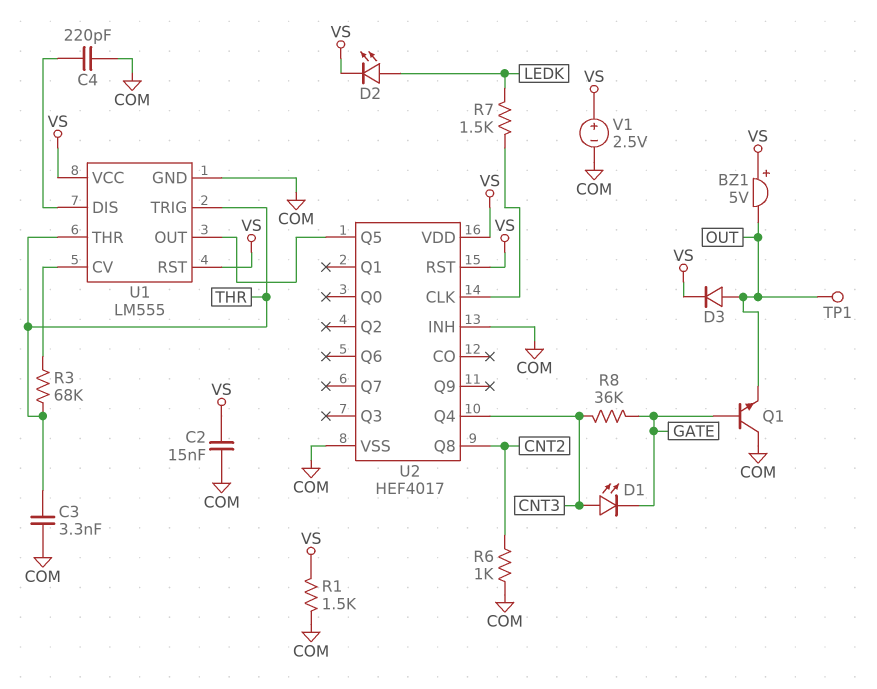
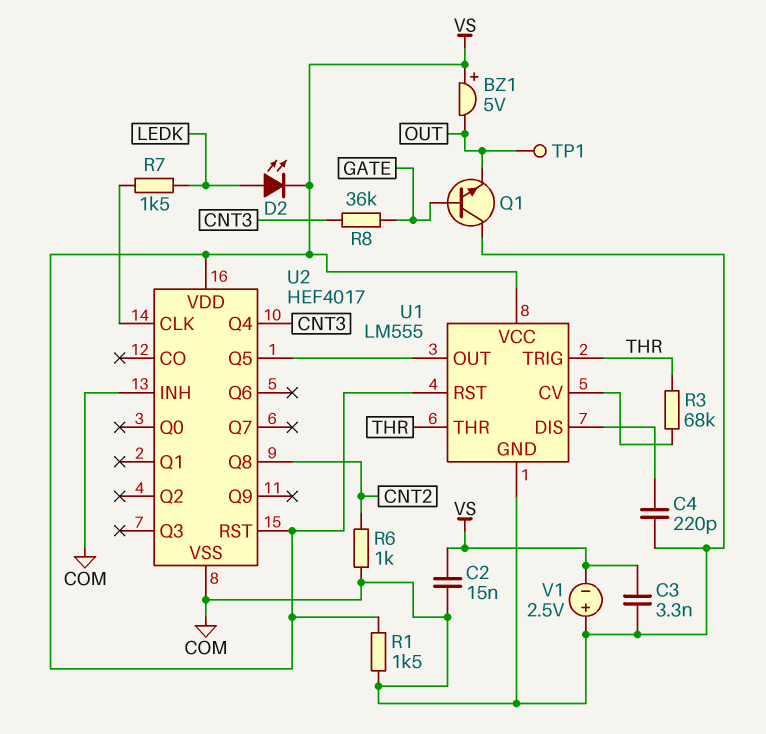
C3: 3.3nF (COM, THR) -> 3.3nF (COM, VS)
D1: LED (A CNT3, K GATE) -> none
D3: diode (A OUT, K VS) -> none
V1: 2.5V (plus VS, minus COM) -> 2.5V (plus COM, minus VS)

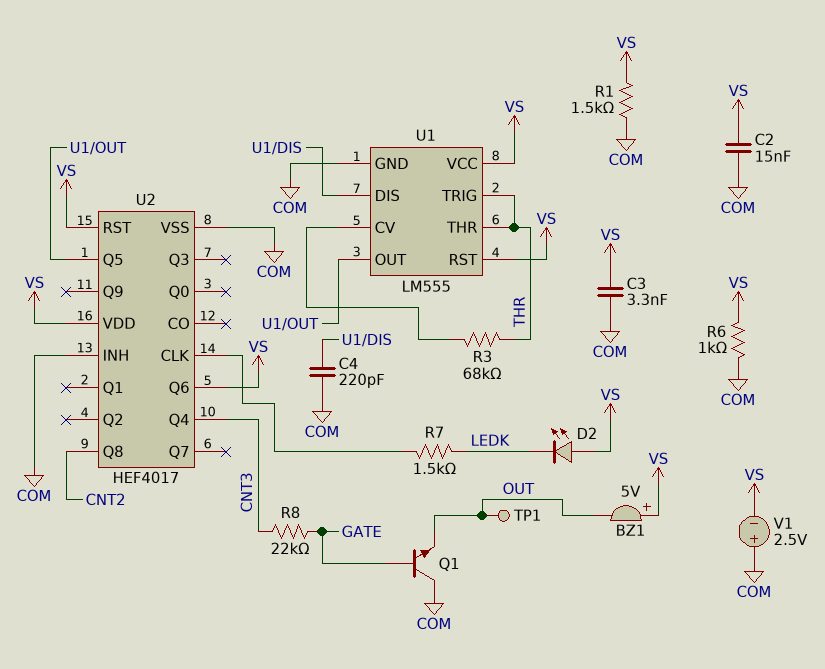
D2: LED (A LEDK, K VS) -> LED (A VS, K LEDK)
R6: 1k (CNT2, COM) -> 1k (COM, VS)
R8: 36k (CNT3, GATE) -> 22k (CNT3, GATE)
U2 pin Q6: none -> VS

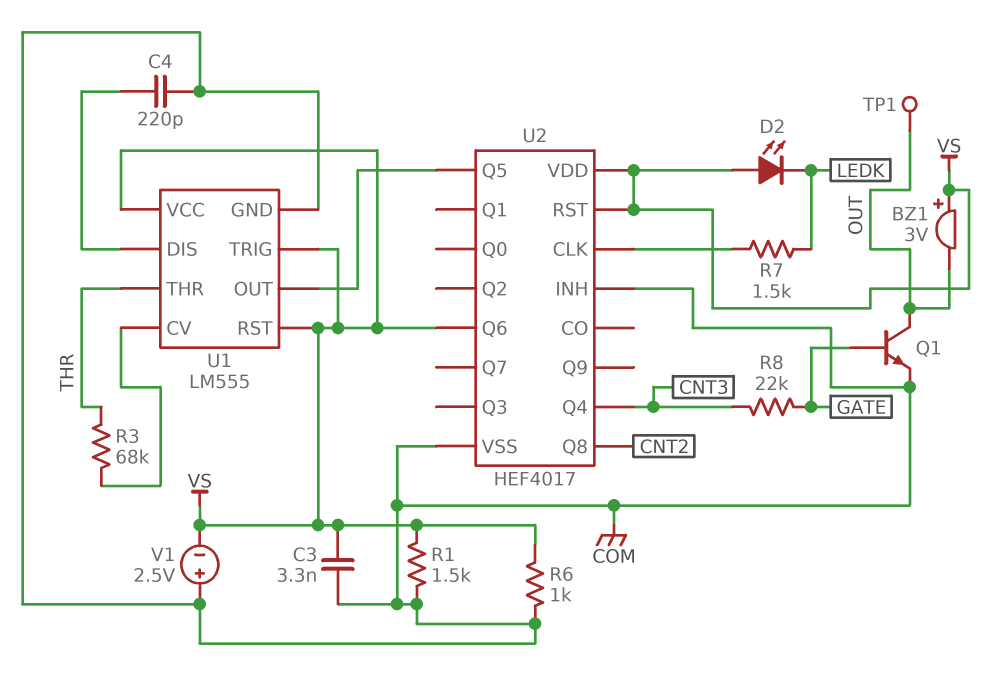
BZ1: buzzer 5V (plus VS, minus OUT) -> buzzer 3V (plus VS, minus OUT)
C2: 15nF (COM, VS) -> none
Q1: NPN (B GATE, C COM, E OUT) -> NPN (B GATE, C OUT, E COM)
U1 pin TRIG: THR -> VS

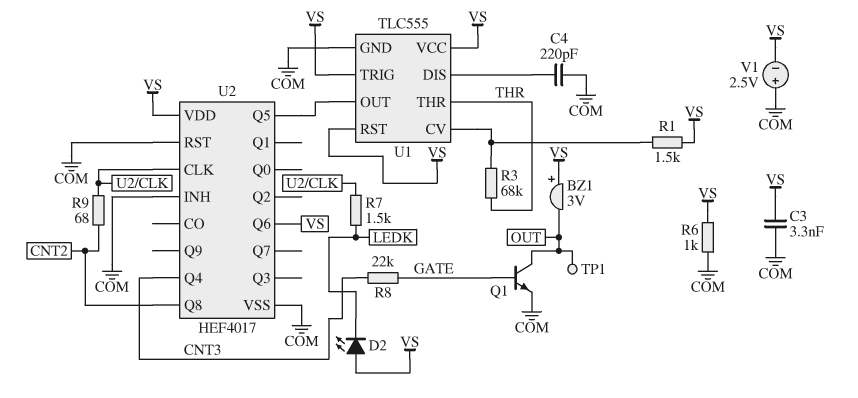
R1: 1.5k (COM, VS) -> 1.5k (U1/CV, VS)
R9: none -> 68 (CNT2, U2/CLK)
U1: LM555 -> TLC555
U2 pin RST: VS -> COM

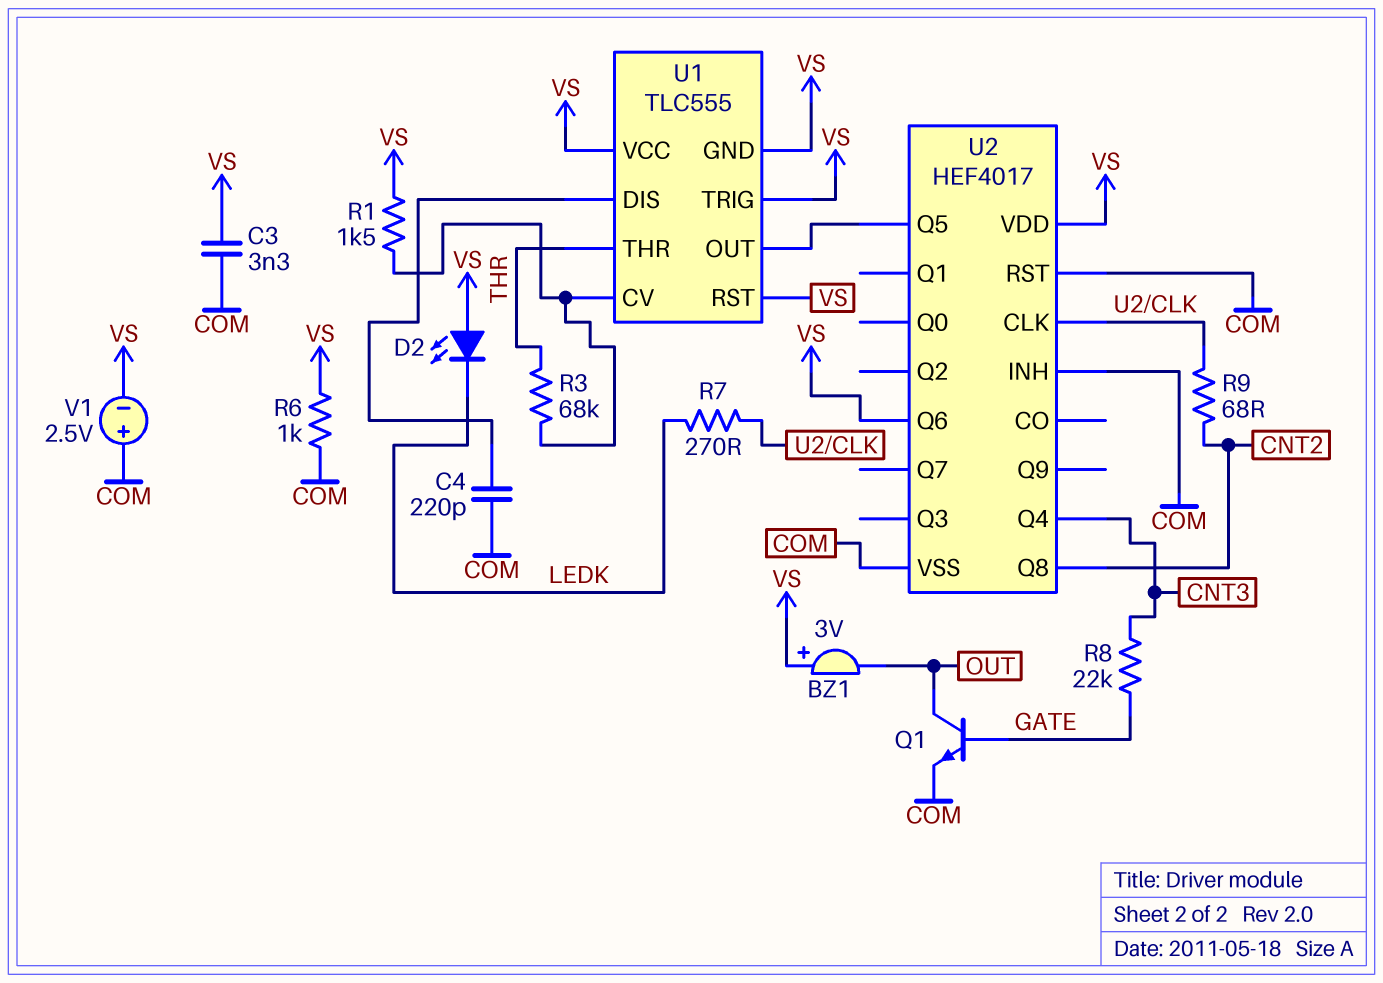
R7: 1.5k (LEDK, U2/CLK) -> 270 (LEDK, U2/CLK)
TP1: test point (OUT) -> none
U1 pin GND: COM -> VS

